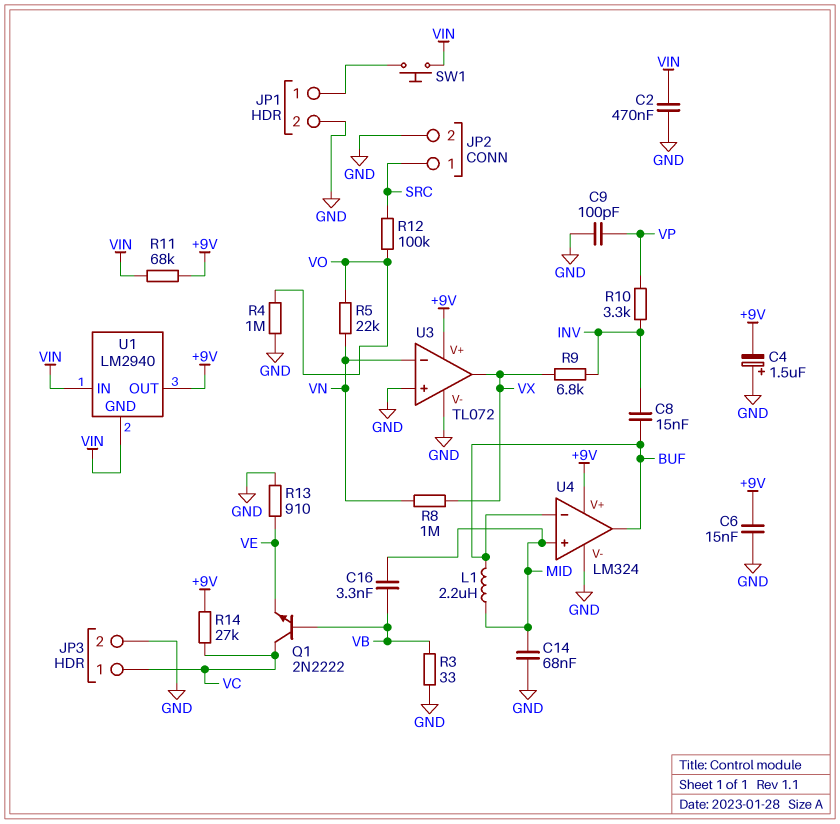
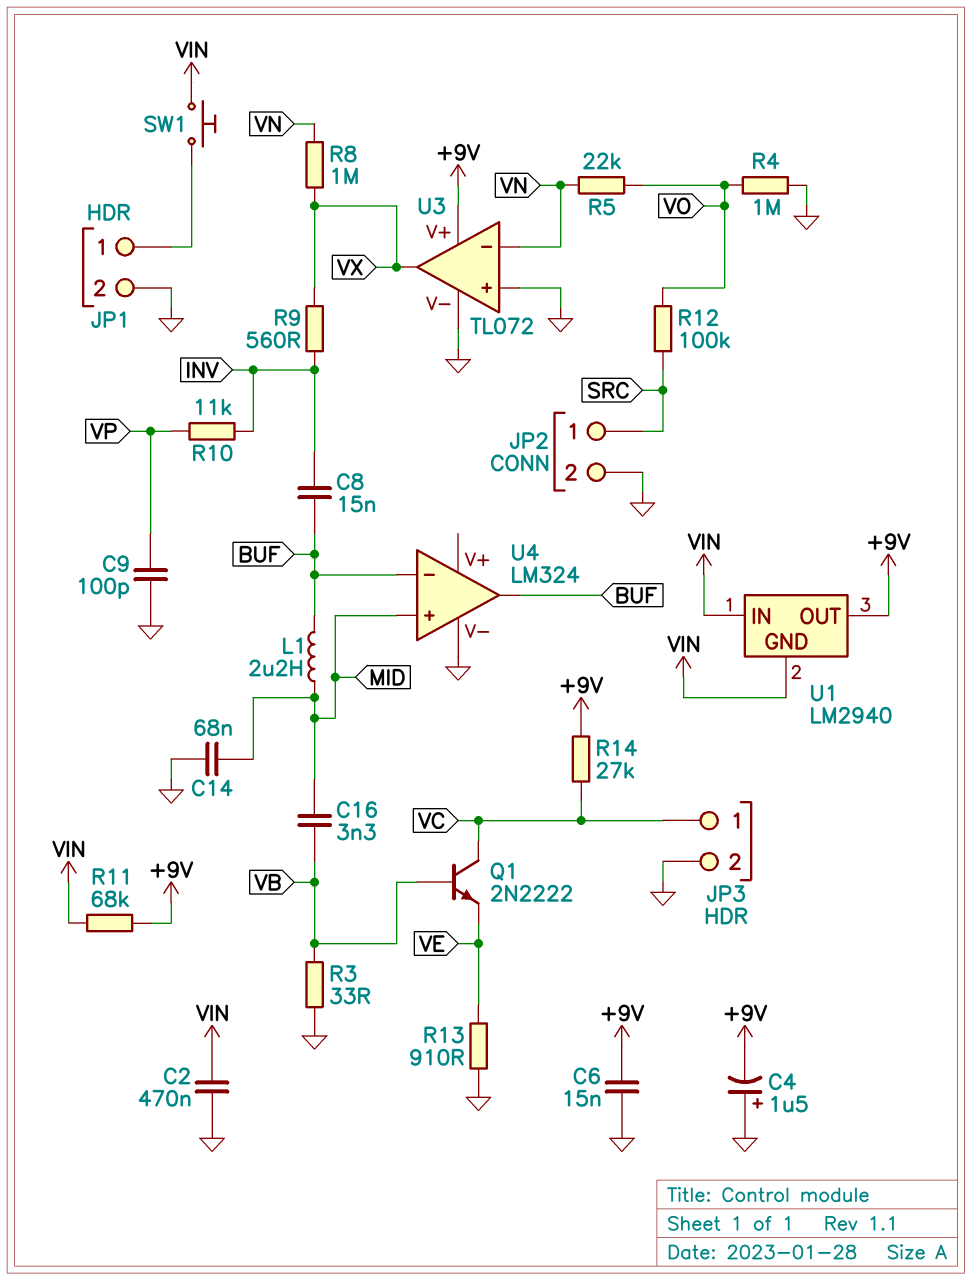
R9: 6.8k (INV, VX) -> 560 (INV, VX)
R10: 3.3k (INV, VP) -> 11k (INV, VP)
U4 pin V+: +9V -> none

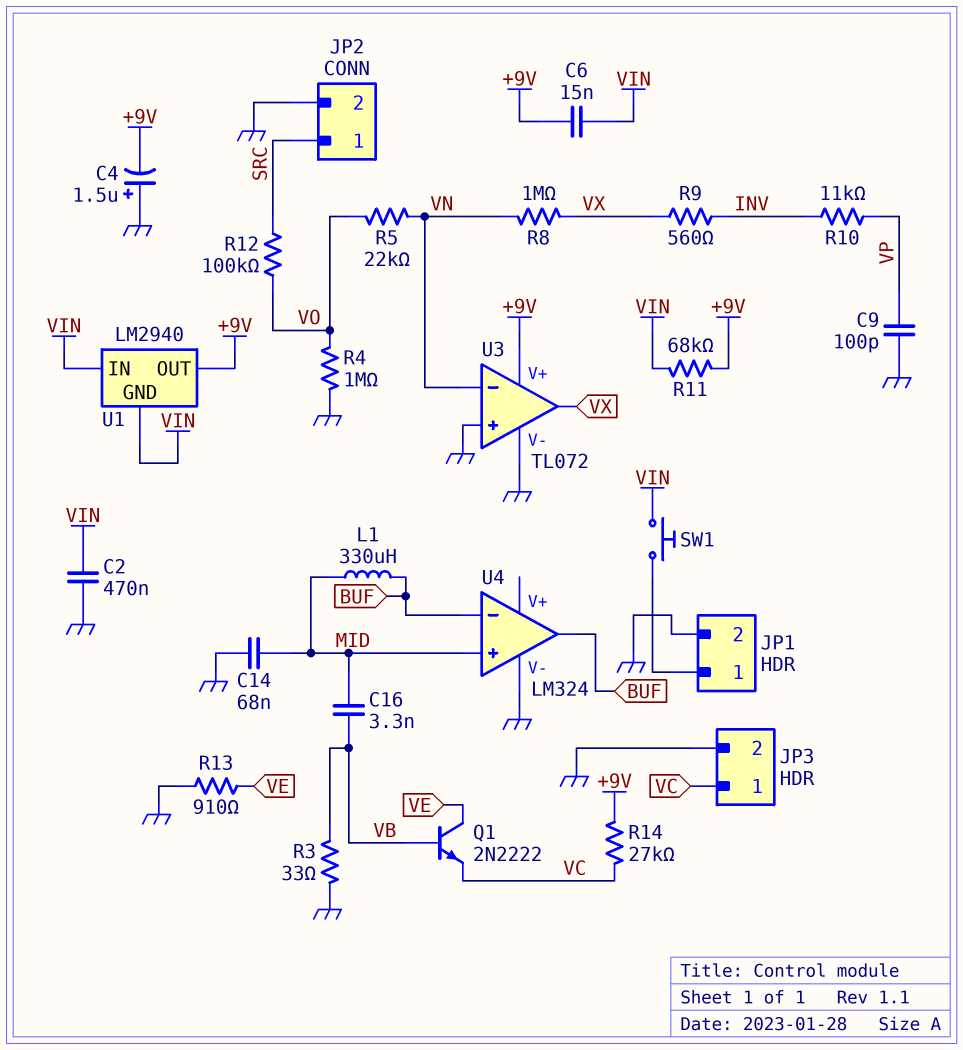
C6: 15nF (+9V, GND) -> 15nF (+9V, VIN)
C8: 15nF (BUF, INV) -> none
L1: 2.2uH (BUF, MID) -> 330uH (BUF, MID)
Q1: NPN 2N2222 (B VB, C VC, E VE) -> NPN 2N2222 (B VB, C VE, E VC)

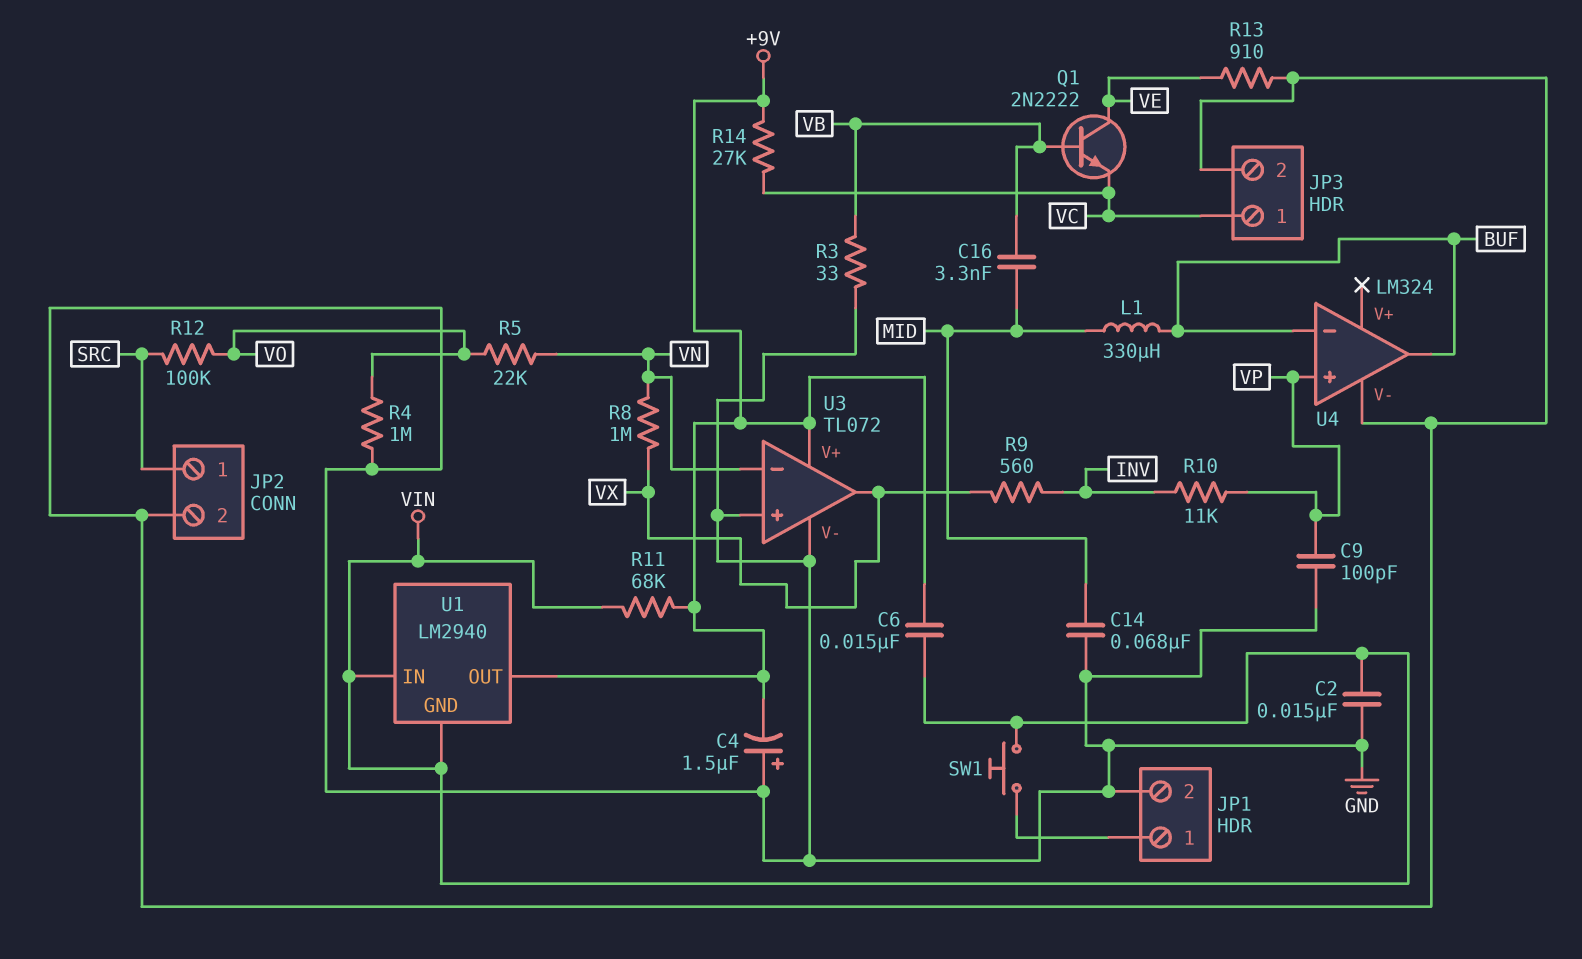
C2: 470nF (GND, VIN) -> 15nF (GND, VIN)
U4 pin in+: MID -> VP

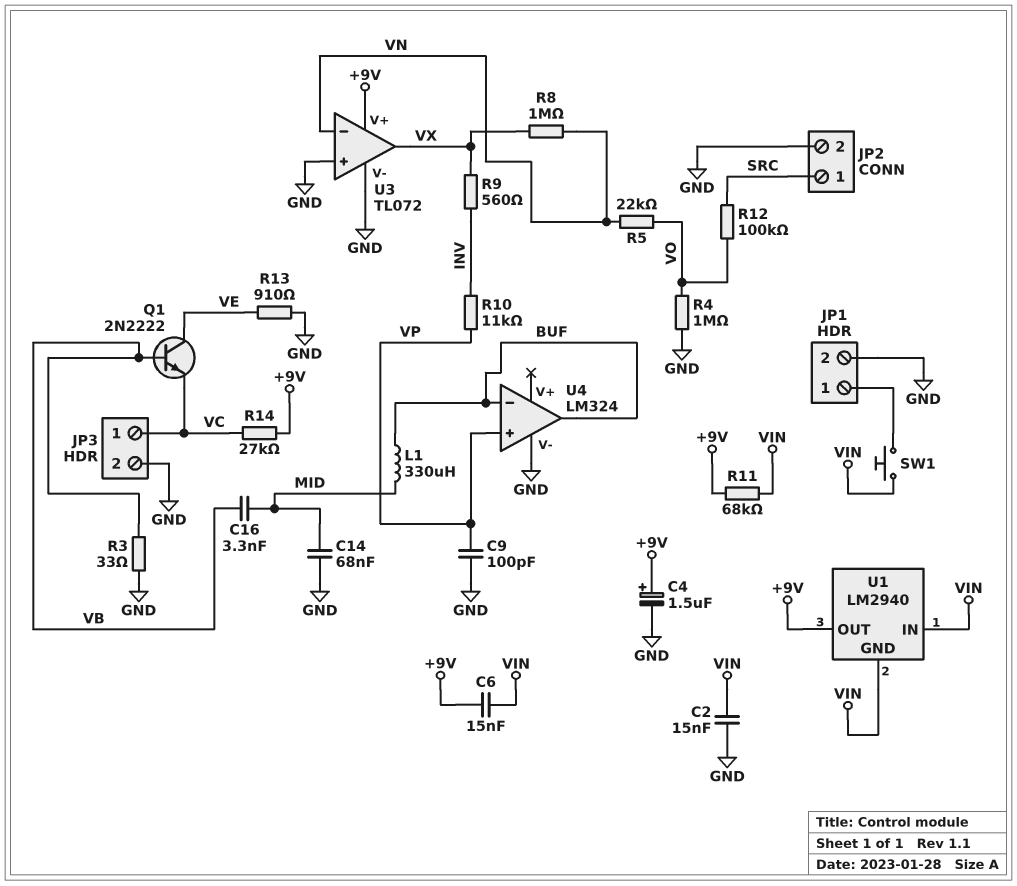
C4: 1.5uF (plus GND, minus +9V) -> 1.5uF (plus +9V, minus GND)

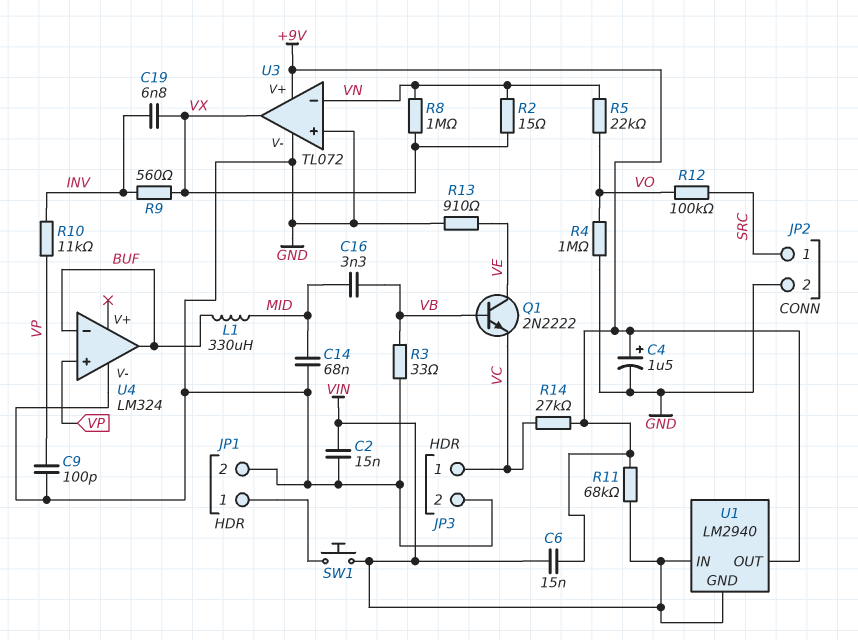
C19: none -> 6.8nF (INV, VX)
R2: none -> 15 (VN, VX)

